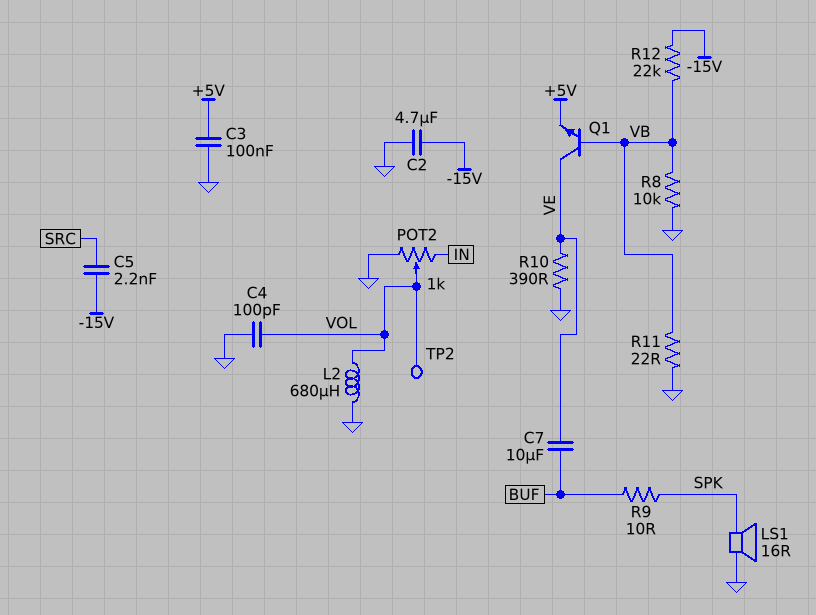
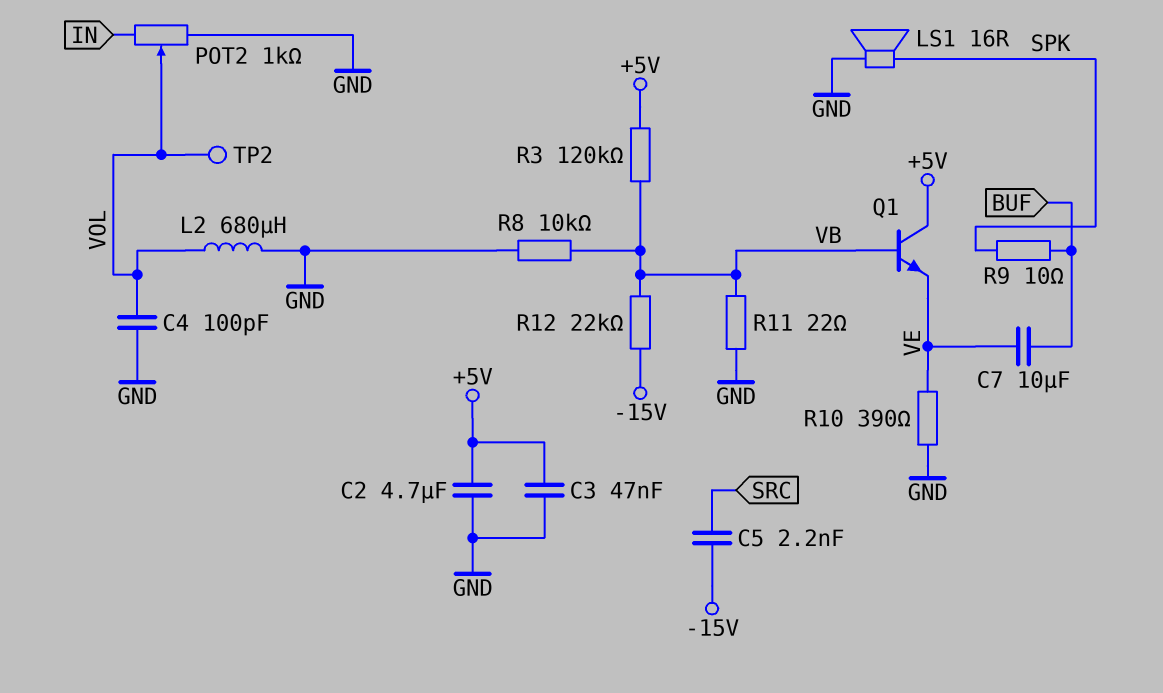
C2: 4.7uF (-15V, GND) -> 4.7uF (+5V, GND)
C3: 100nF (+5V, GND) -> 47nF (+5V, GND)
Q1: NPN (B VB, C VE, E +5V) -> NPN (B VB, C +5V, E VE)
R3: none -> 120k (+5V, VB)

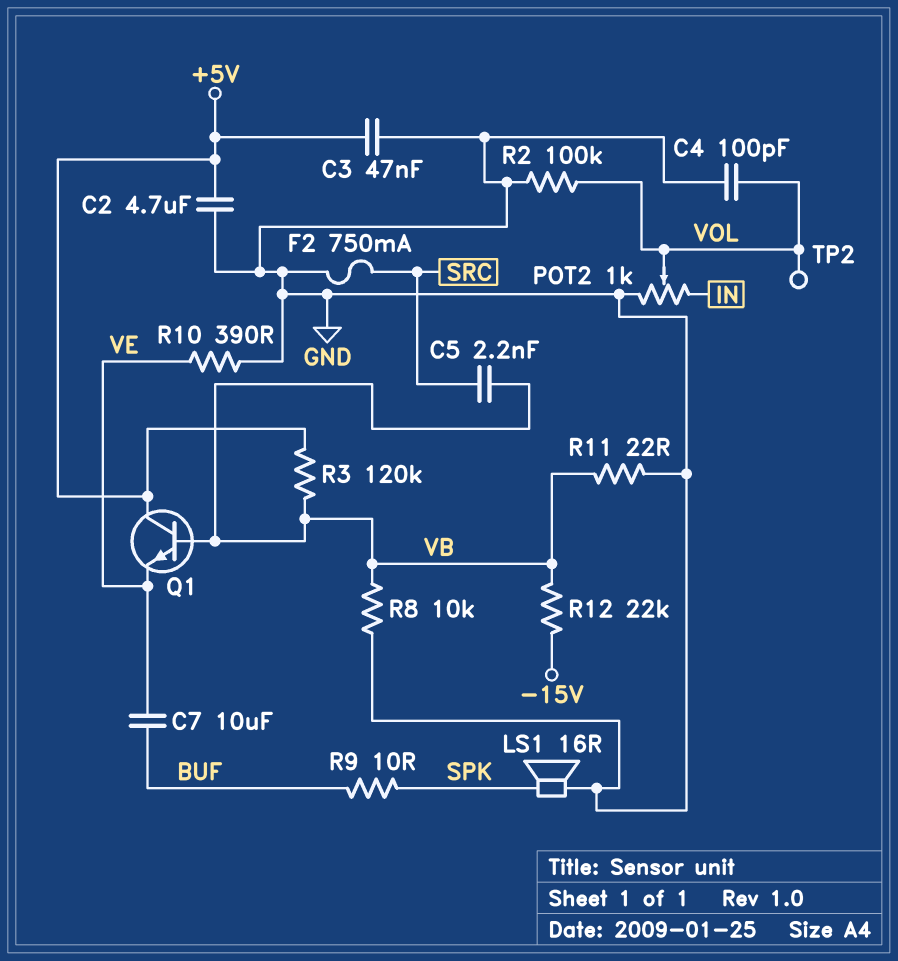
C5: 2.2nF (-15V, SRC) -> 2.2nF (SRC, VB)
F2: none -> 750mA (GND, SRC)
L2: 680uH (GND, VOL) -> none
R2: none -> 100k (GND, VOL)

